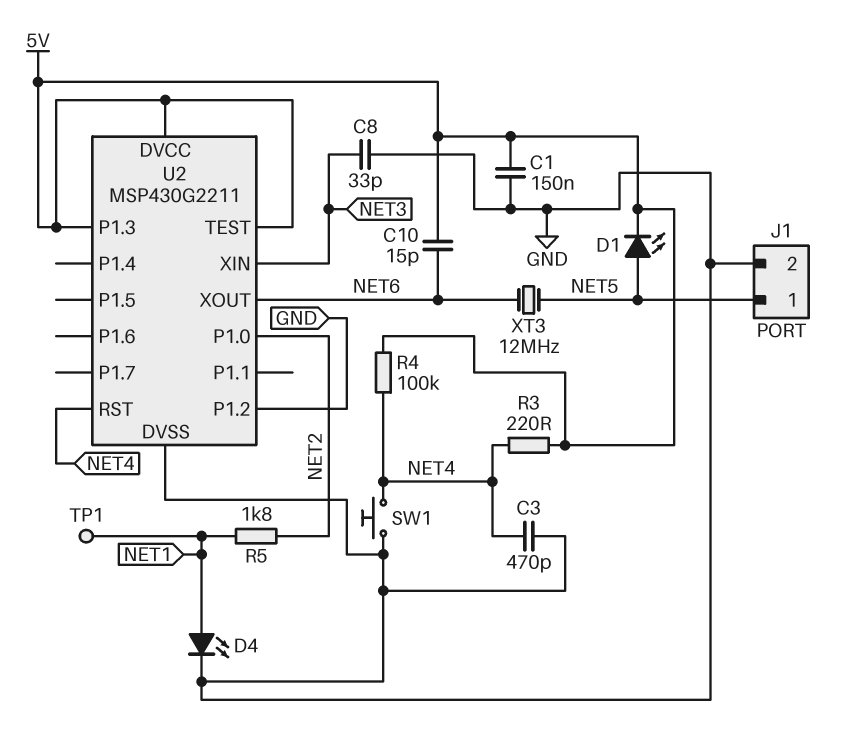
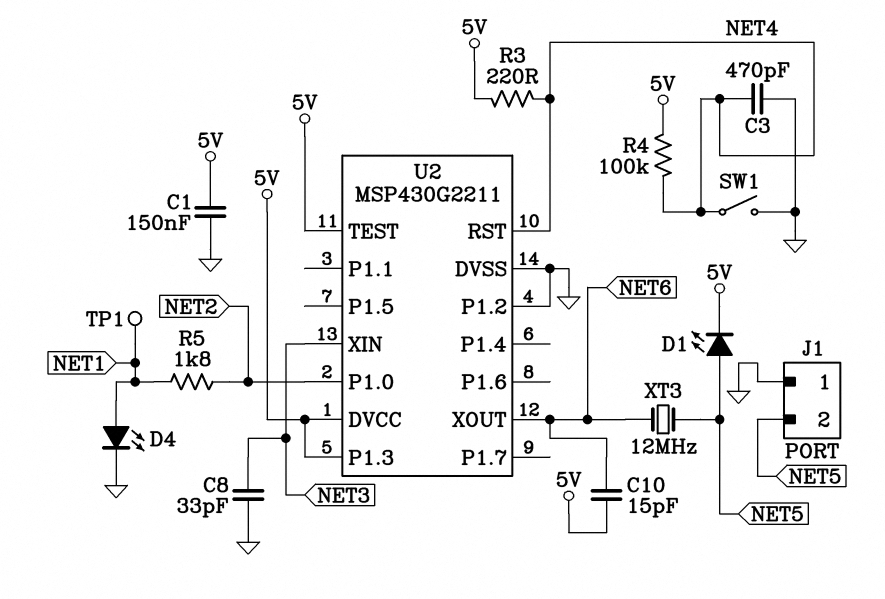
J1 pin 1: NET5 -> GND
J1 pin 2: GND -> NET5
SW1: button (GND, NET4) -> switch (GND, NET4)

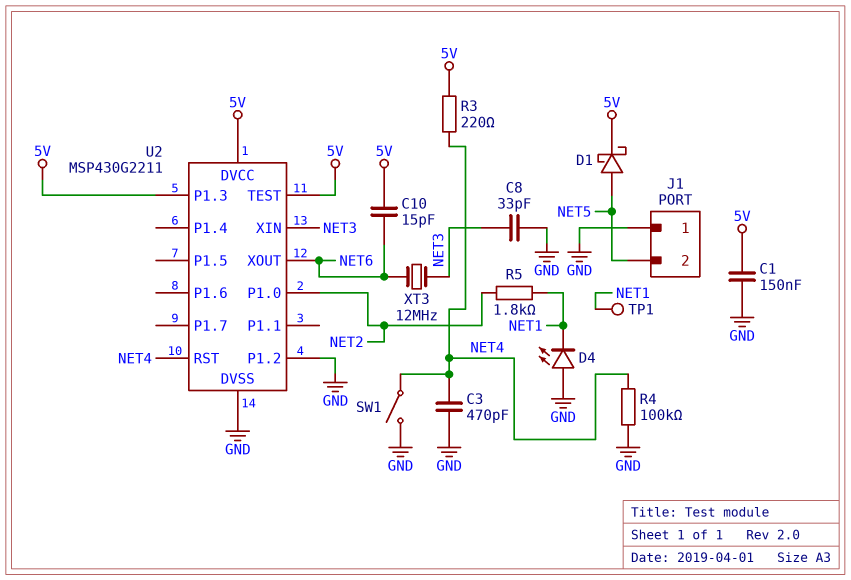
D1: LED (A NET5, K 5V) -> schottky (A NET5, K 5V)
D4: LED (A NET1, K GND) -> LED (A GND, K NET1)
R4: 100k (5V, NET4) -> 100k (GND, NET4)
XT3: 12MHz (NET5, NET6) -> 12MHz (NET3, NET6)

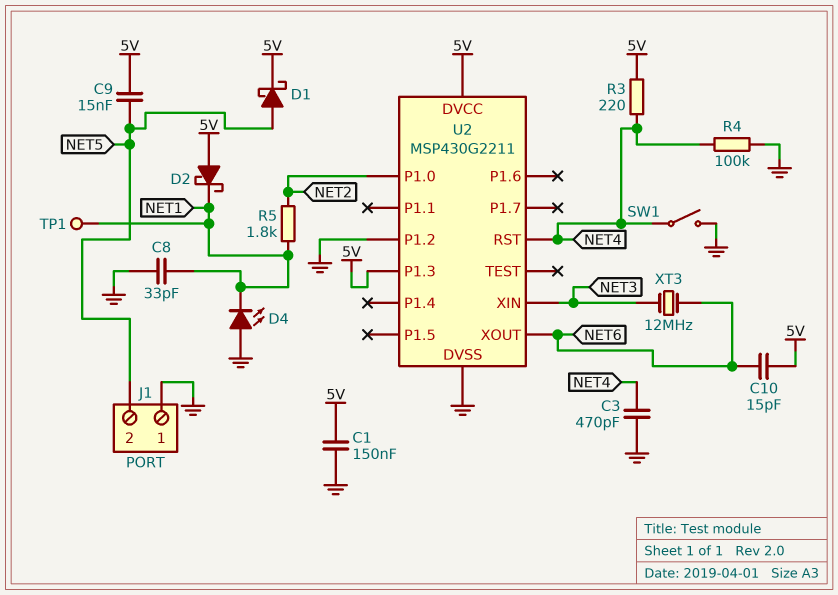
C8: 33pF (GND, NET3) -> 33pF (GND, NET1)
C9: none -> 15nF (5V, NET5)
D2: none -> schottky (A 5V, K NET1)
U2 pin TEST: 5V -> none

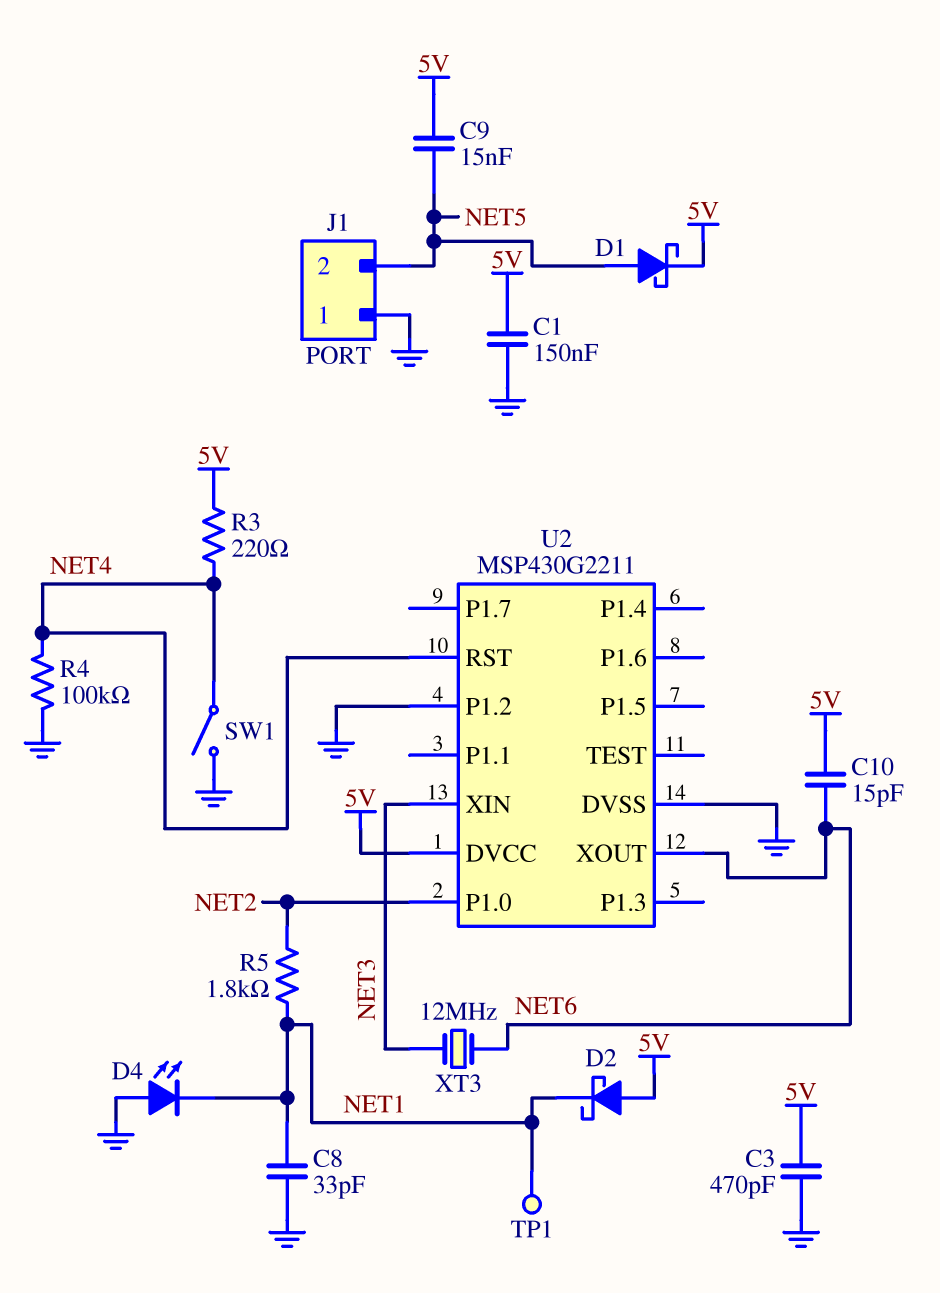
C3: 470pF (GND, NET4) -> 470pF (5V, GND)
U2 pin P1.3: 5V -> none

